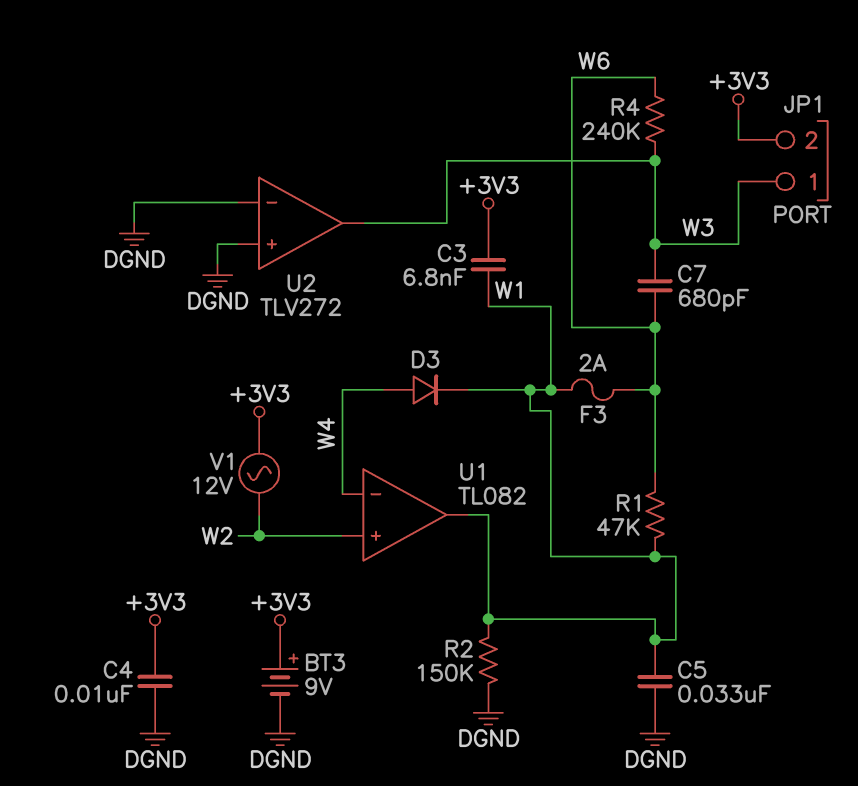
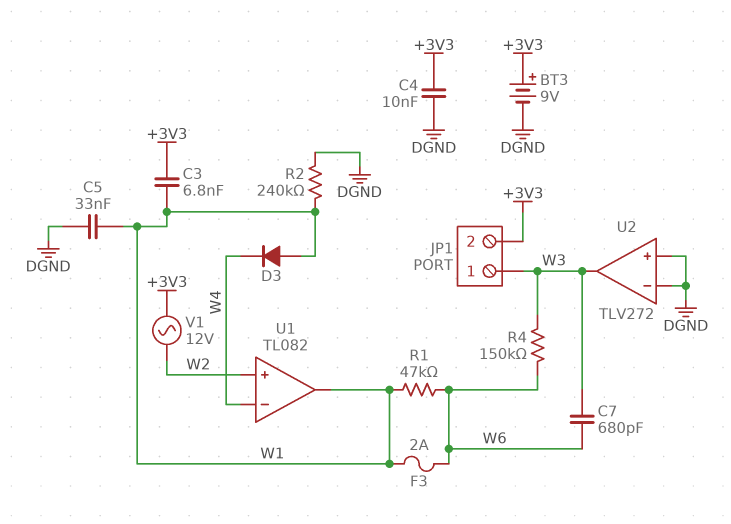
D3: diode (A W4, K W1) -> diode (A W1, K W4)
R2: 150k (DGND, W1) -> 240k (DGND, W1)
R4: 240k (W3, W6) -> 150k (W3, W6)

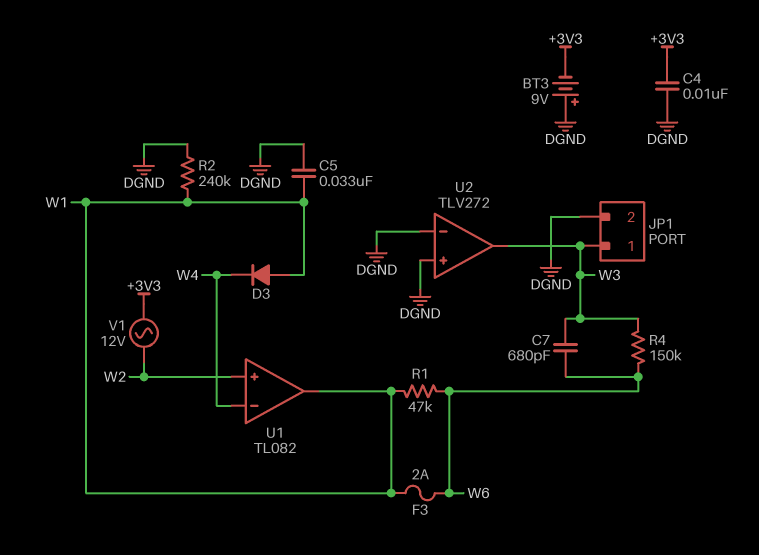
BT3: 9V (plus +3V3, minus DGND) -> 9V (plus DGND, minus +3V3)
C3: 6.8nF (+3V3, W1) -> none
JP1 pin 2: +3V3 -> DGND

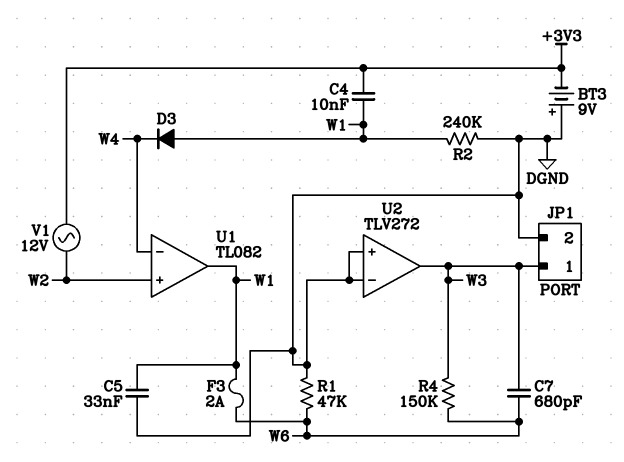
C4: 10nF (+3V3, DGND) -> 10nF (+3V3, W1)
R1: 47k (W1, W6) -> 47k (DGND, W6)

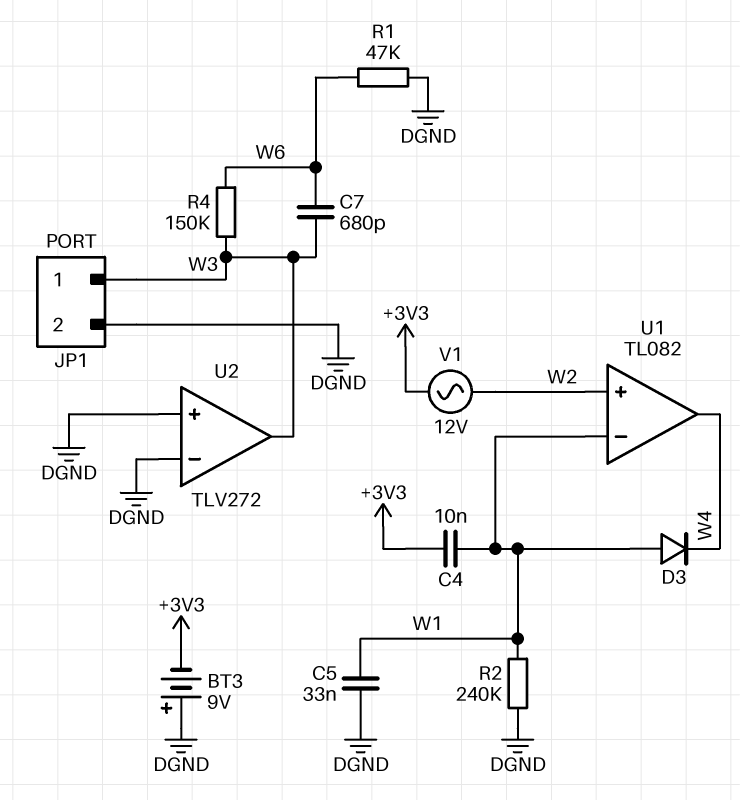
F3: 2A (W1, W6) -> none
U1 pin in-: W4 -> W1
U1 pin out: W1 -> W4

